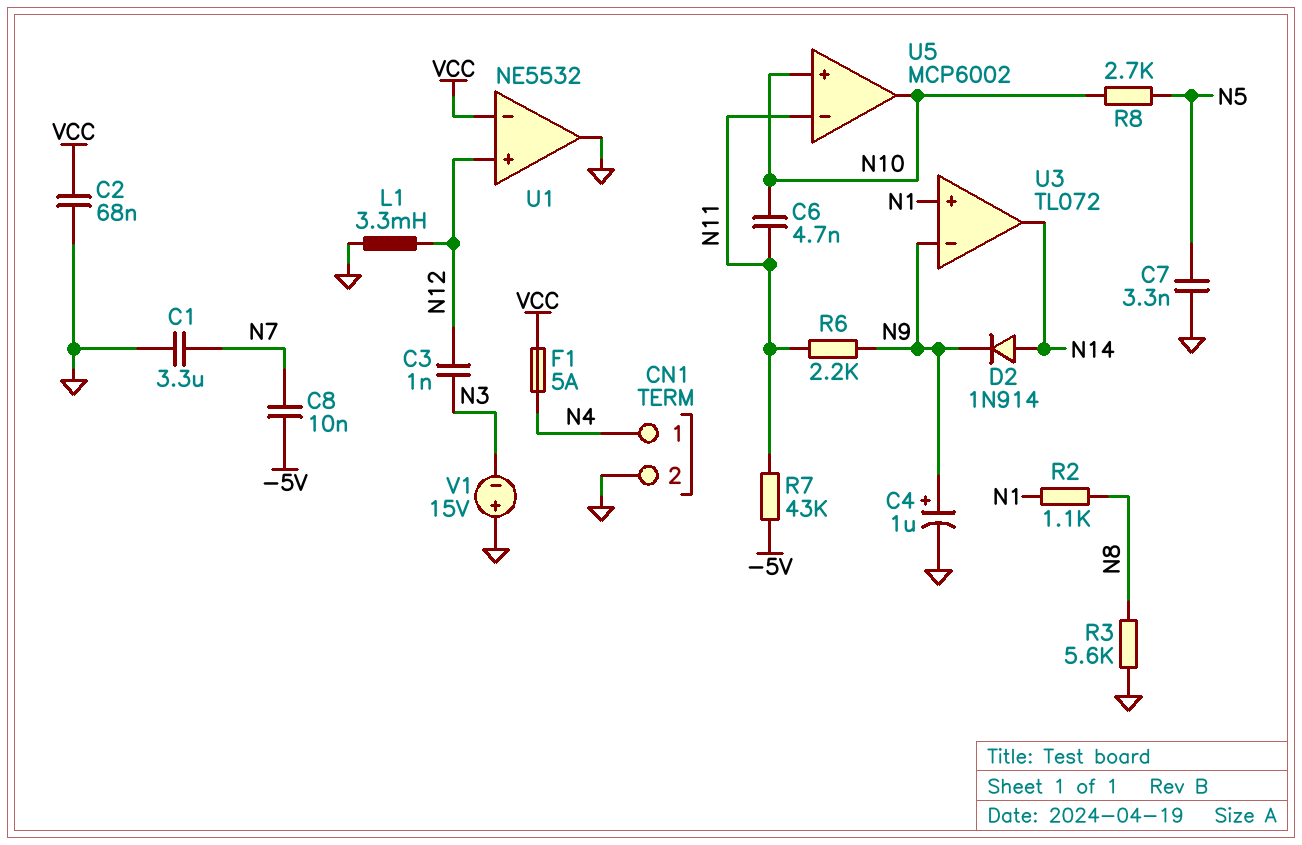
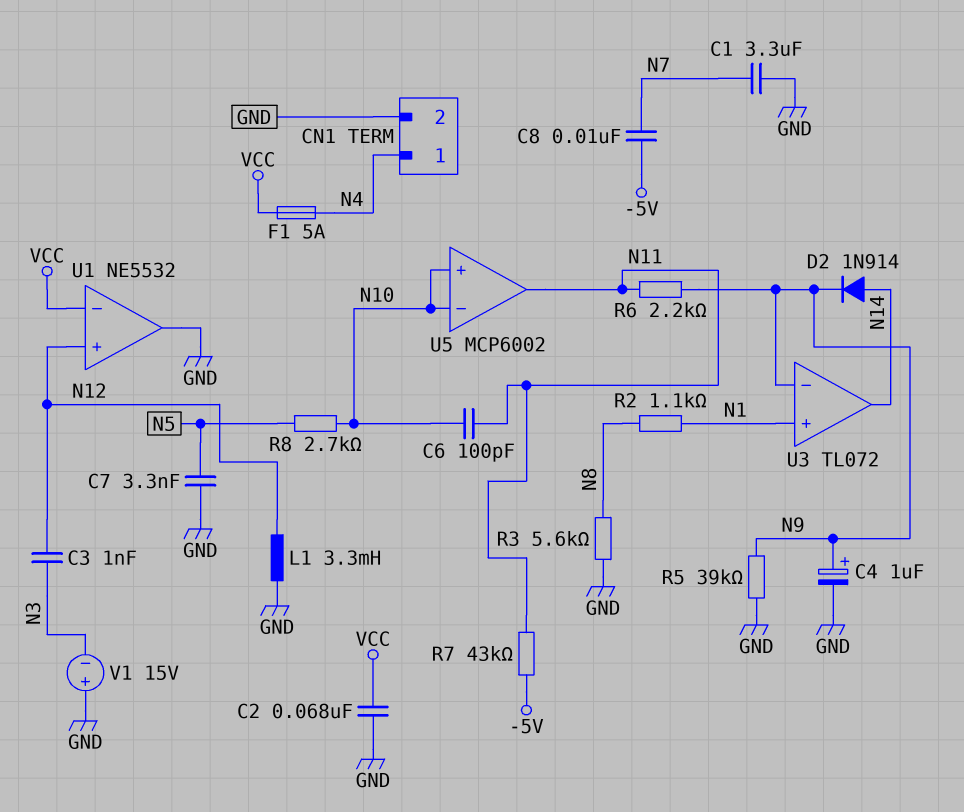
C6: 4.7nF (N10, N11) -> 100pF (N10, N11)
R5: none -> 39k (GND, N9)
U5 pin in-: N11 -> N10
U5 pin out: N10 -> N11

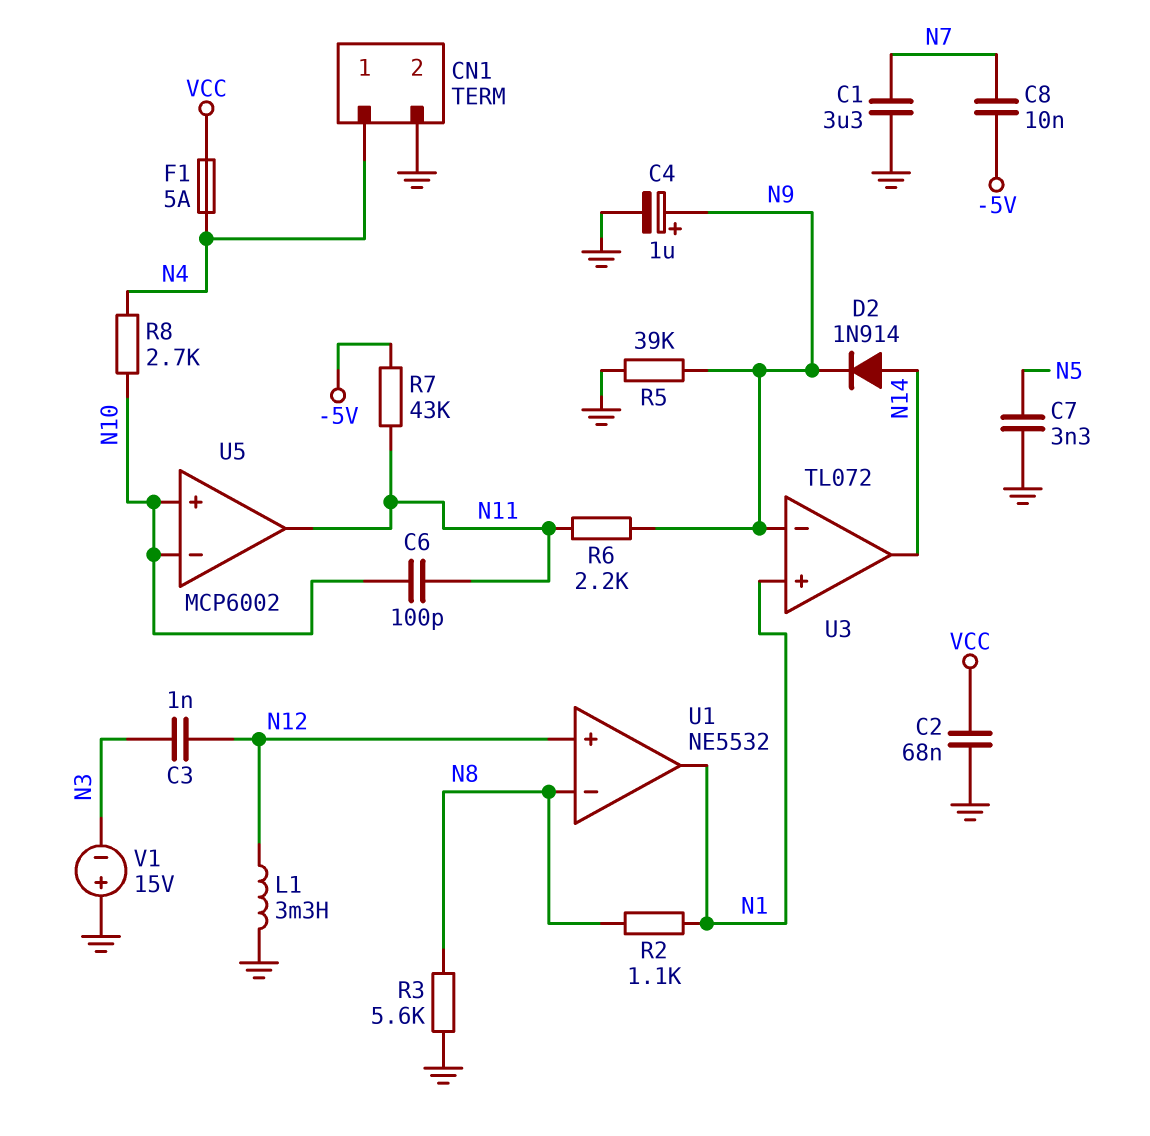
R8: 2.7k (N5, N10) -> 2.7k (N4, N10)
U1 pin in-: VCC -> N8
U1 pin out: GND -> N1

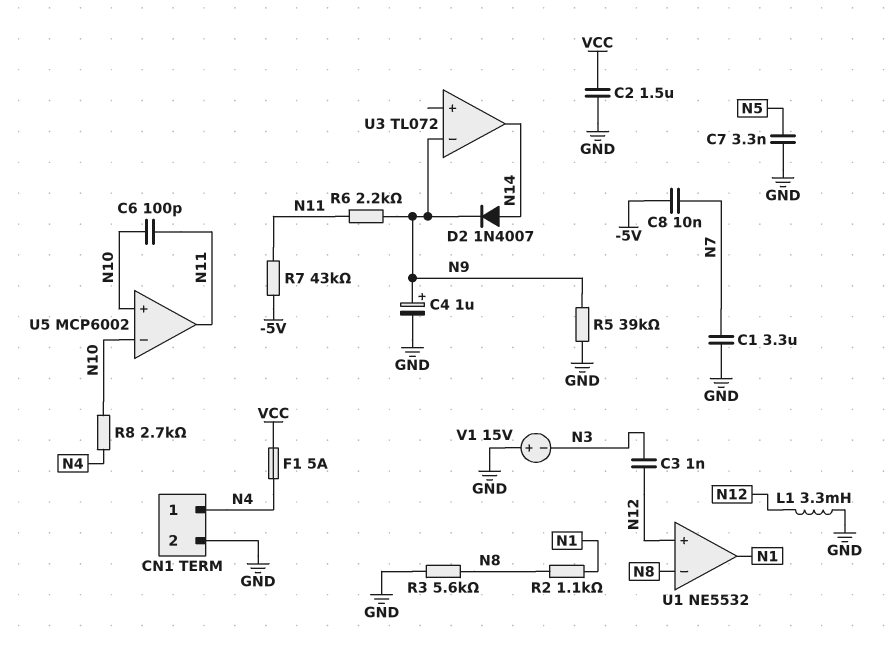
C2: 68nF (GND, VCC) -> 1.5uF (GND, VCC)
D2: diode 1N914 (A N14, K N9) -> diode 1N4007 (A N14, K N9)
U3 pin in+: N1 -> none

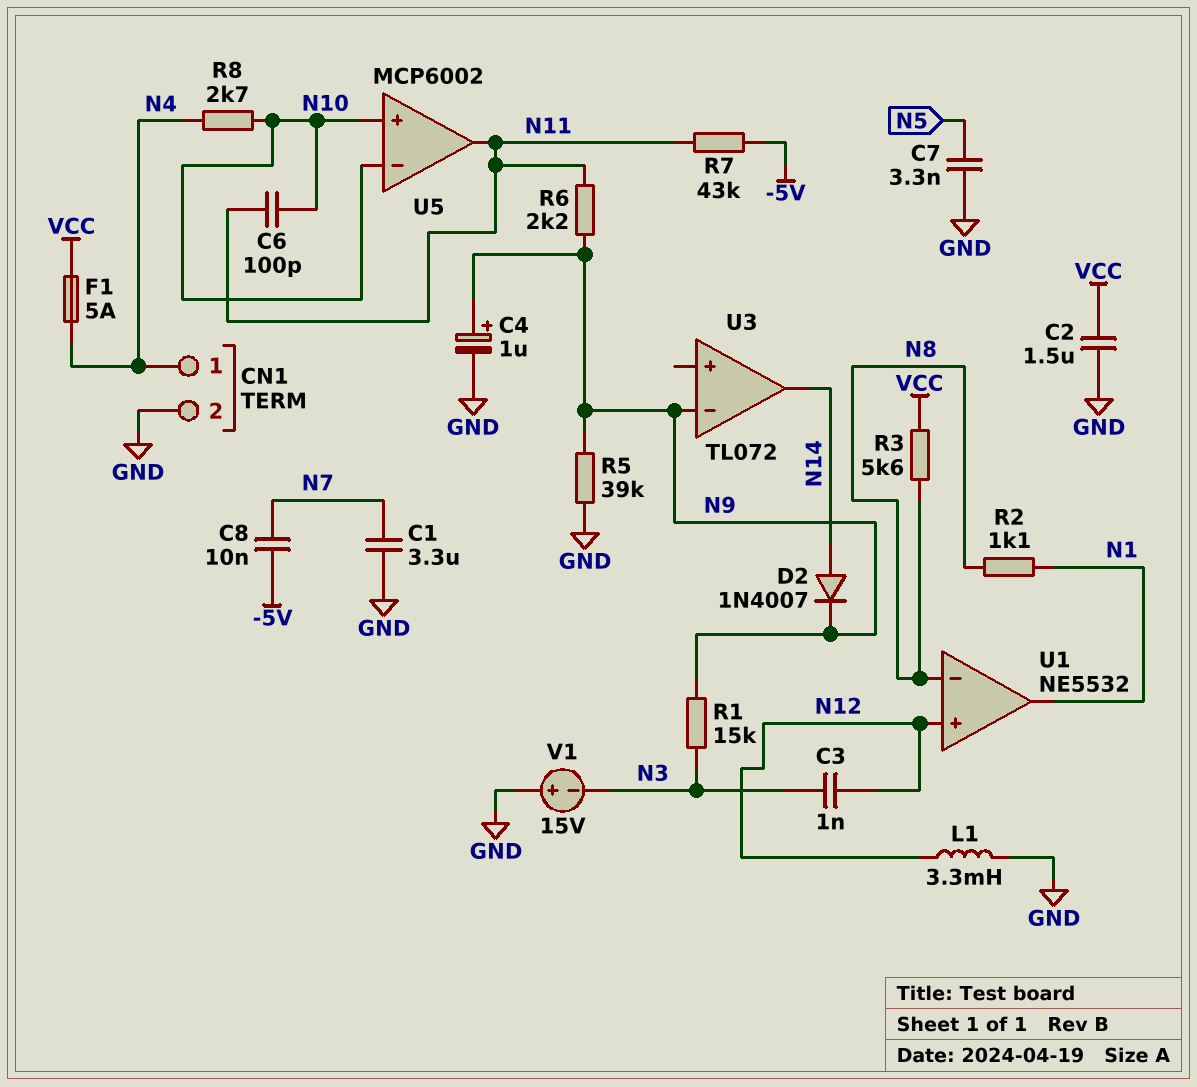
R1: none -> 15k (N3, N9)
R3: 5.6k (GND, N8) -> 5.6k (N8, VCC)

